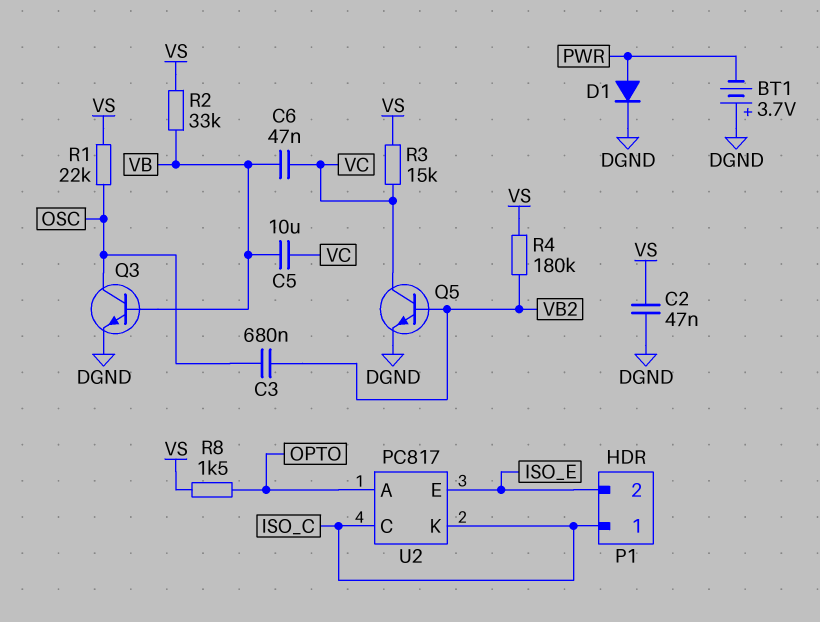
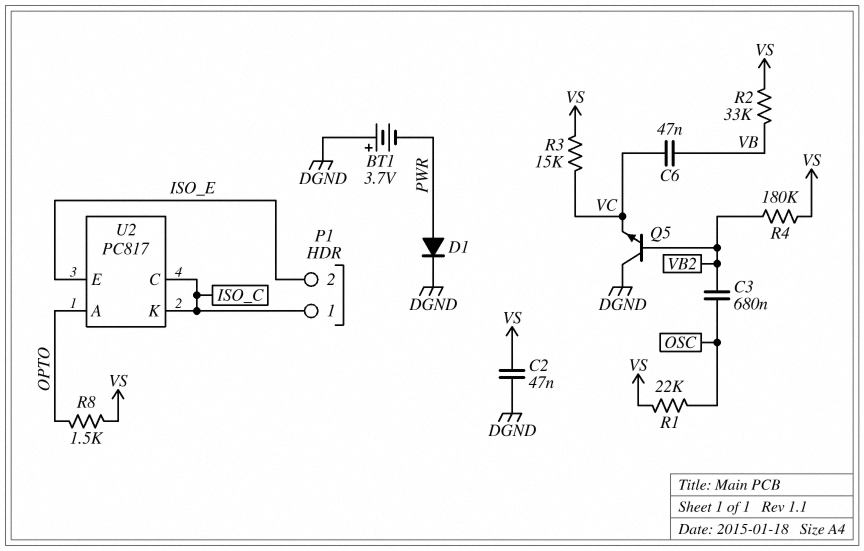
C5: 10uF (VB, VC) -> none
Q3: NPN (B VB, C OSC, E DGND) -> none
Q5: NPN (B VB2, C VC, E DGND) -> NPN (B VB2, C DGND, E VC)

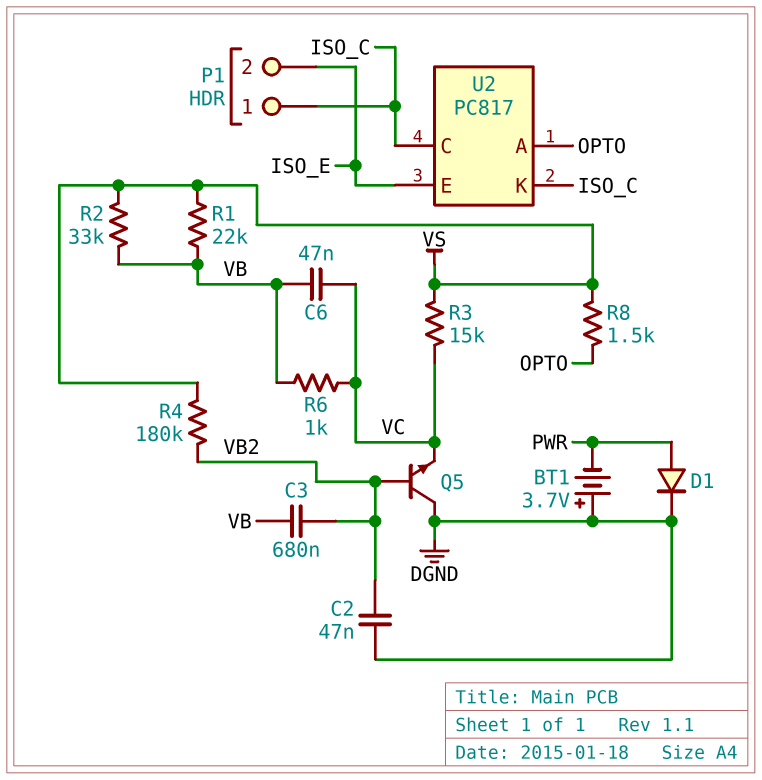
C2: 47nF (DGND, VS) -> 47nF (DGND, VB2)
C3: 680nF (OSC, VB2) -> 680nF (VB, VB2)
R1: 22k (OSC, VS) -> 22k (VB, VS)
R6: none -> 1k (VB, VC)

